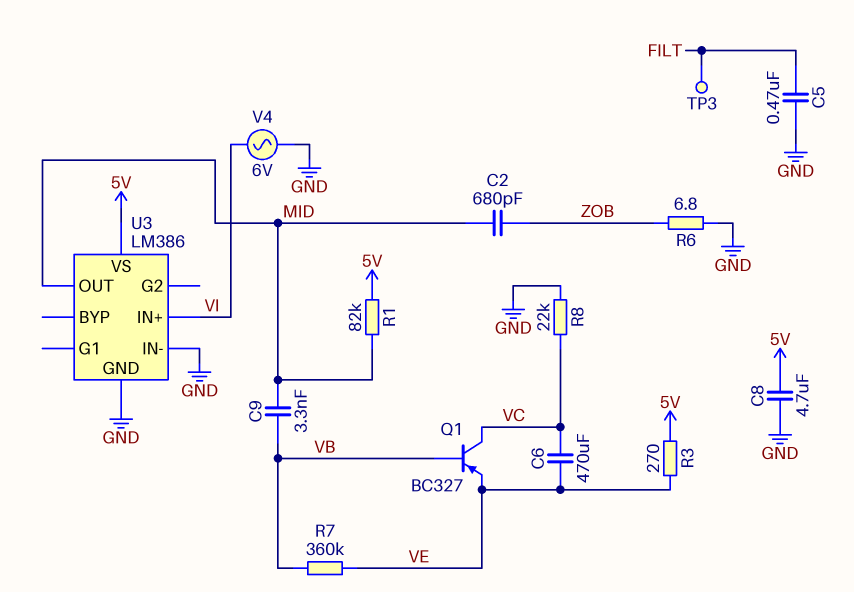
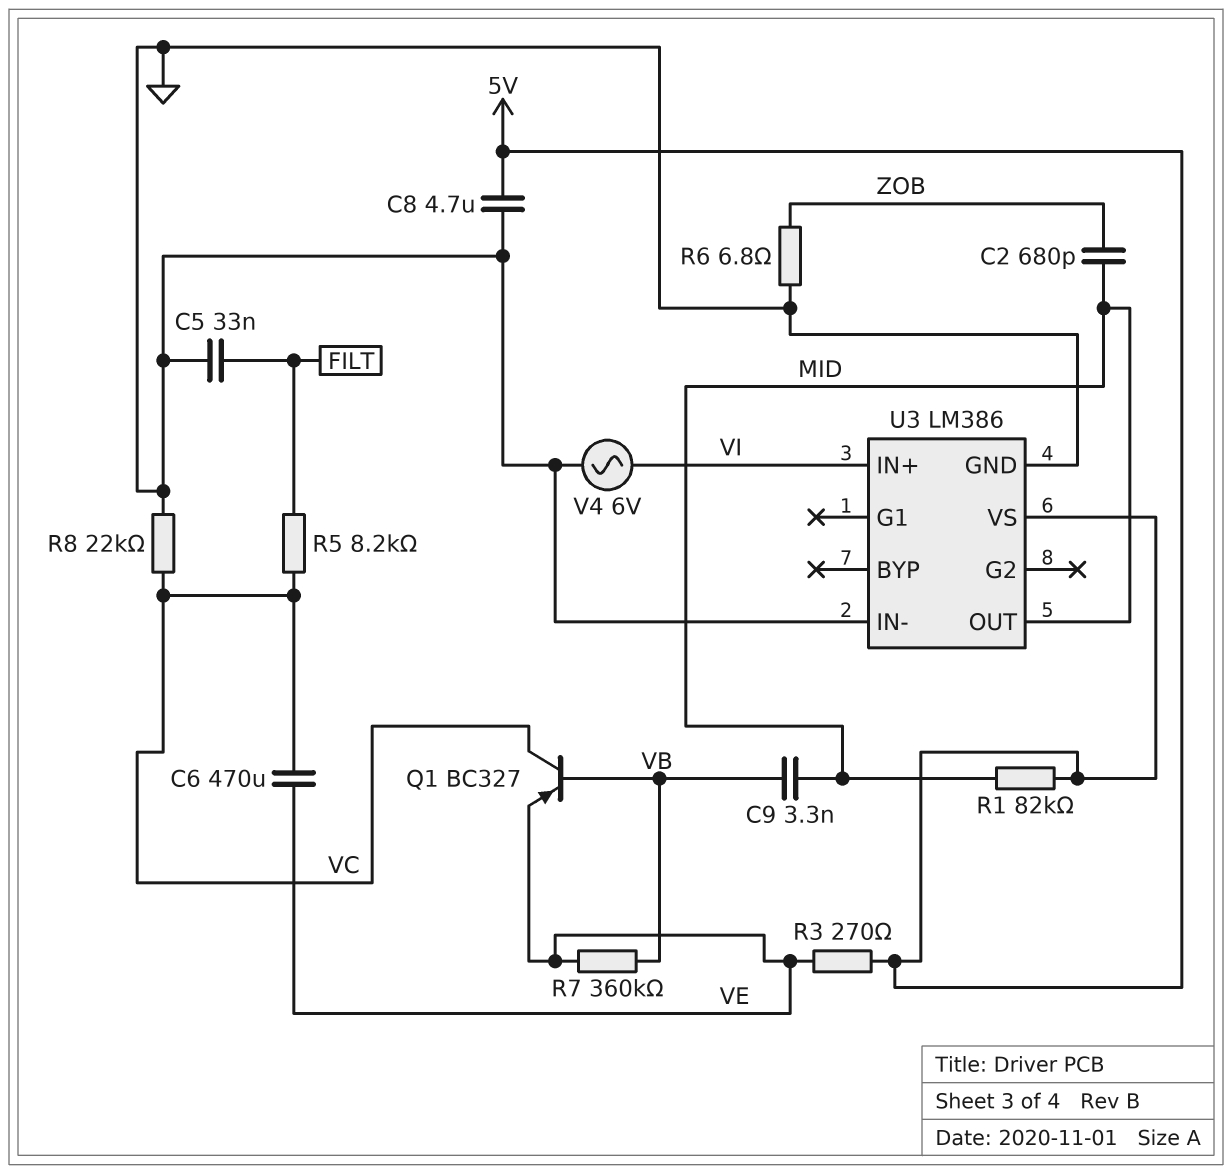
C5: 470nF (FILT, GND) -> 33nF (FILT, GND)
R5: none -> 8.2k (FILT, VC)
TP3: test point (FILT) -> none

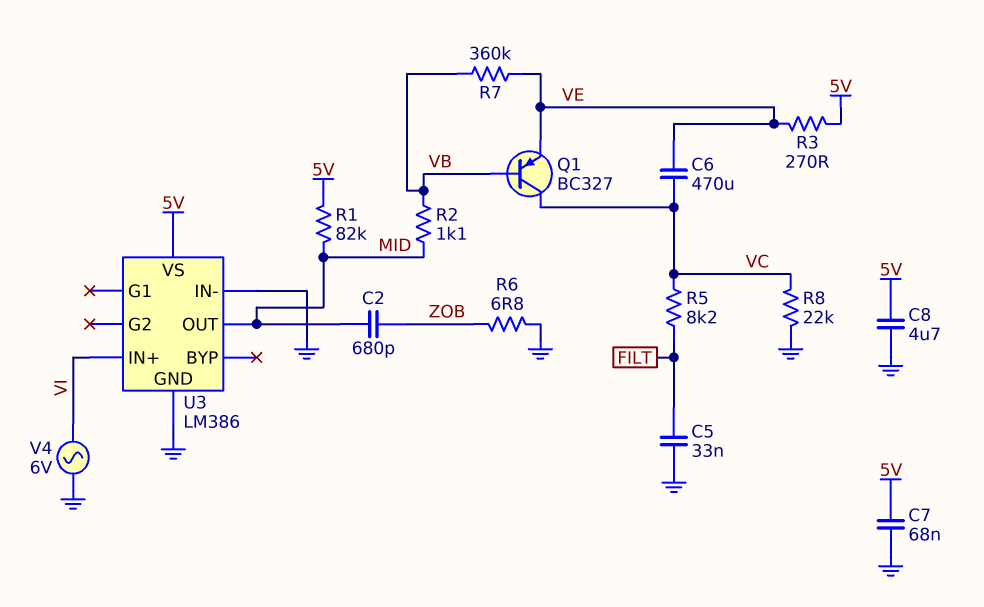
C7: none -> 68nF (5V, GND)
C9: 3.3nF (MID, VB) -> none
R2: none -> 1.1k (MID, VB)

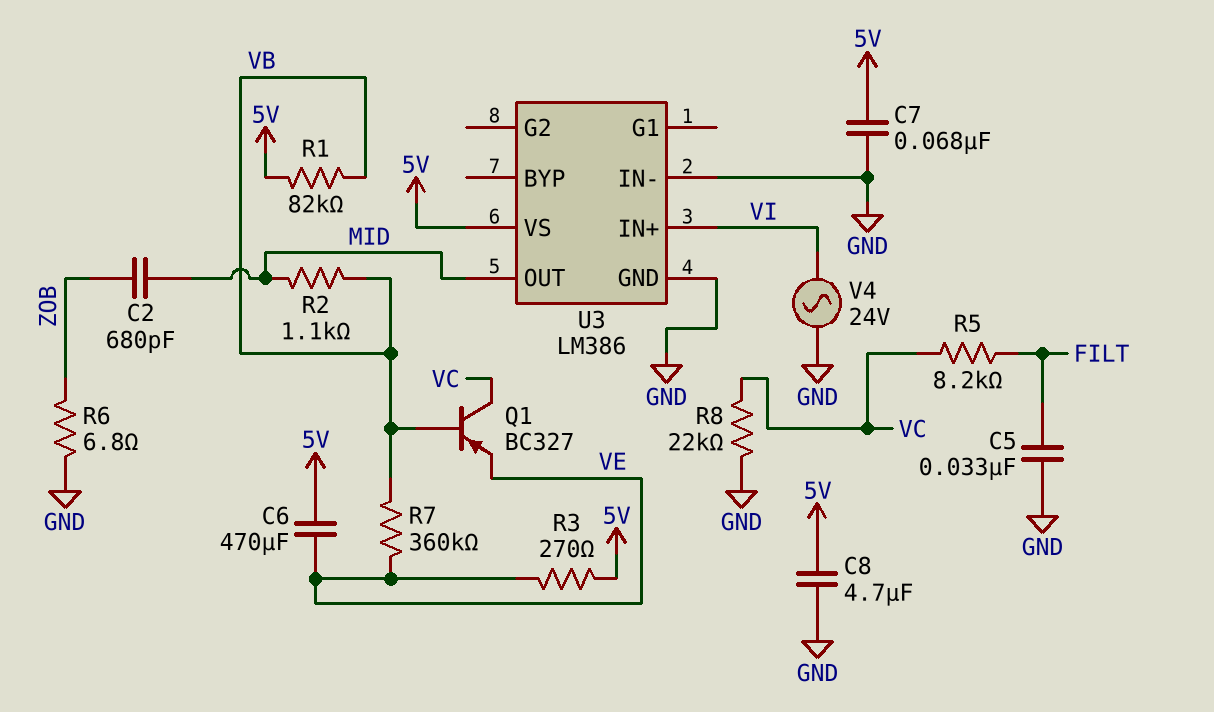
C6: 470uF (VC, VE) -> 470uF (5V, VE)
R1: 82k (5V, MID) -> 82k (5V, VB)
V4: AC 6V (GND, VI) -> AC 24V (GND, VI)

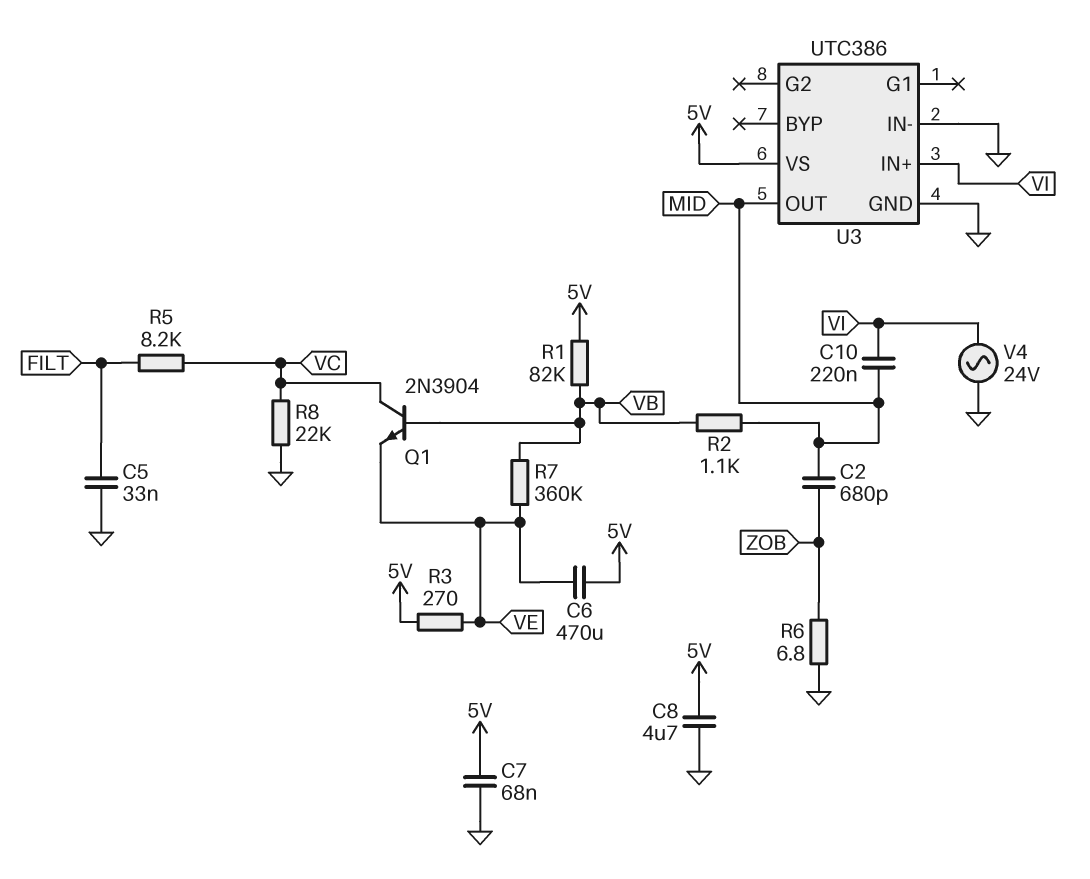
C10: none -> 220nF (MID, VI)
Q1: PNP BC327 (B VB, C VC, E VE) -> NPN 2N3904 (B VB, C VC, E VE)
U3: LM386 -> UTC386

